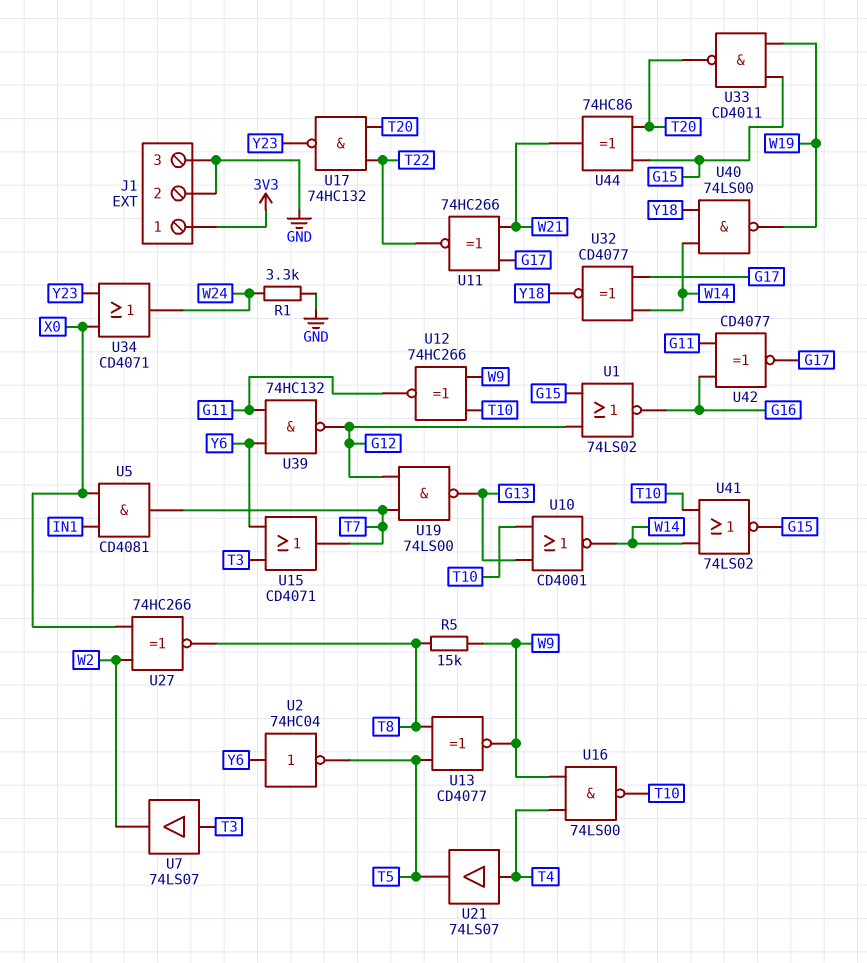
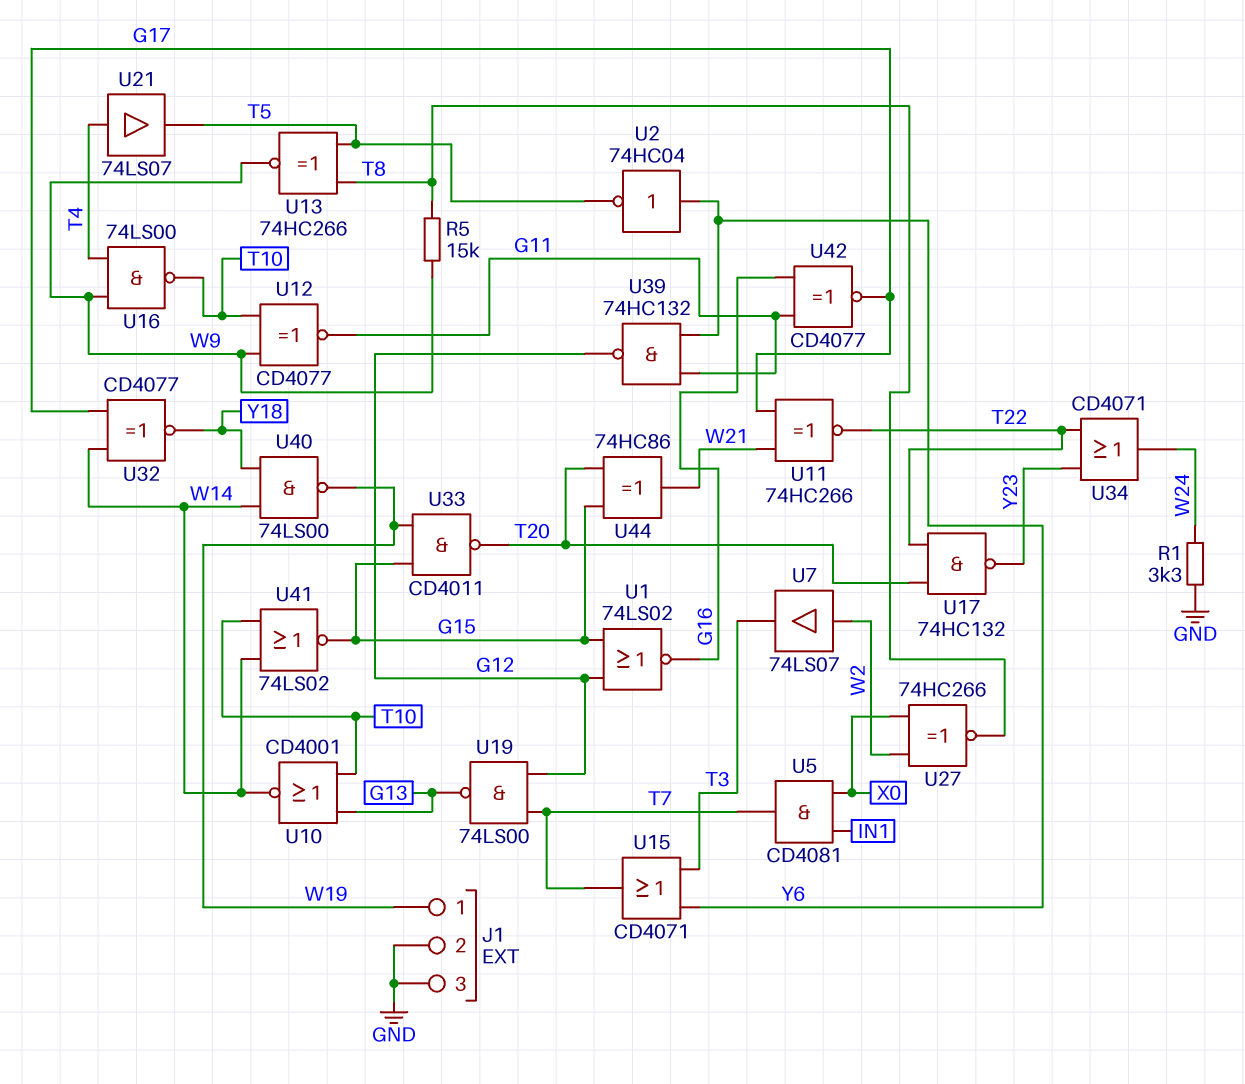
J1 pin 1: 3V3 -> W19
U7: buffer 74LS07 (in T3, out W2) -> buffer 74LS07 (in W2, out T3)
U12: XNOR 74HC266 (in T10, in W9, out G11) -> XNOR CD4077 (in T10, in W9, out G11)
U13: XNOR CD4077 (in T5, in T8, out W9) -> XNOR 74HC266 (in T5, in T8, out W9)
U34: OR CD4071 (in X0, in Y23, out W24) -> OR CD4071 (in T22, in Y23, out W24)

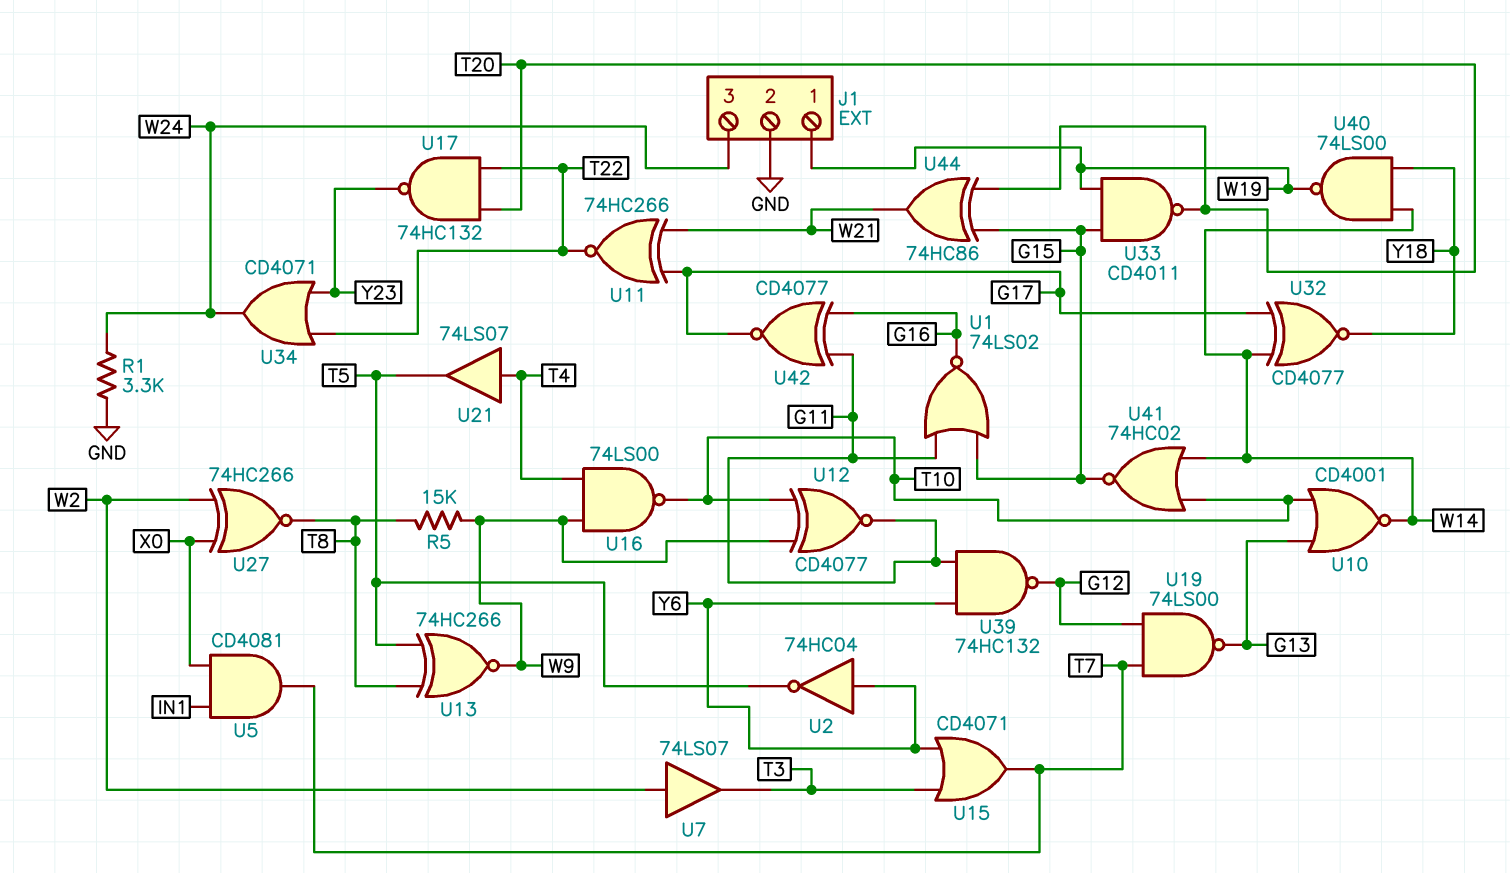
J1 pin 3: GND -> W24
U1: NOR 74LS02 (in G12, in G15, out G16) -> NOR 74LS02 (in G11, in G15, out G16)
U41: NOR 74LS02 (in T10, in W14, out G15) -> NOR 74HC02 (in T10, in W14, out G15)

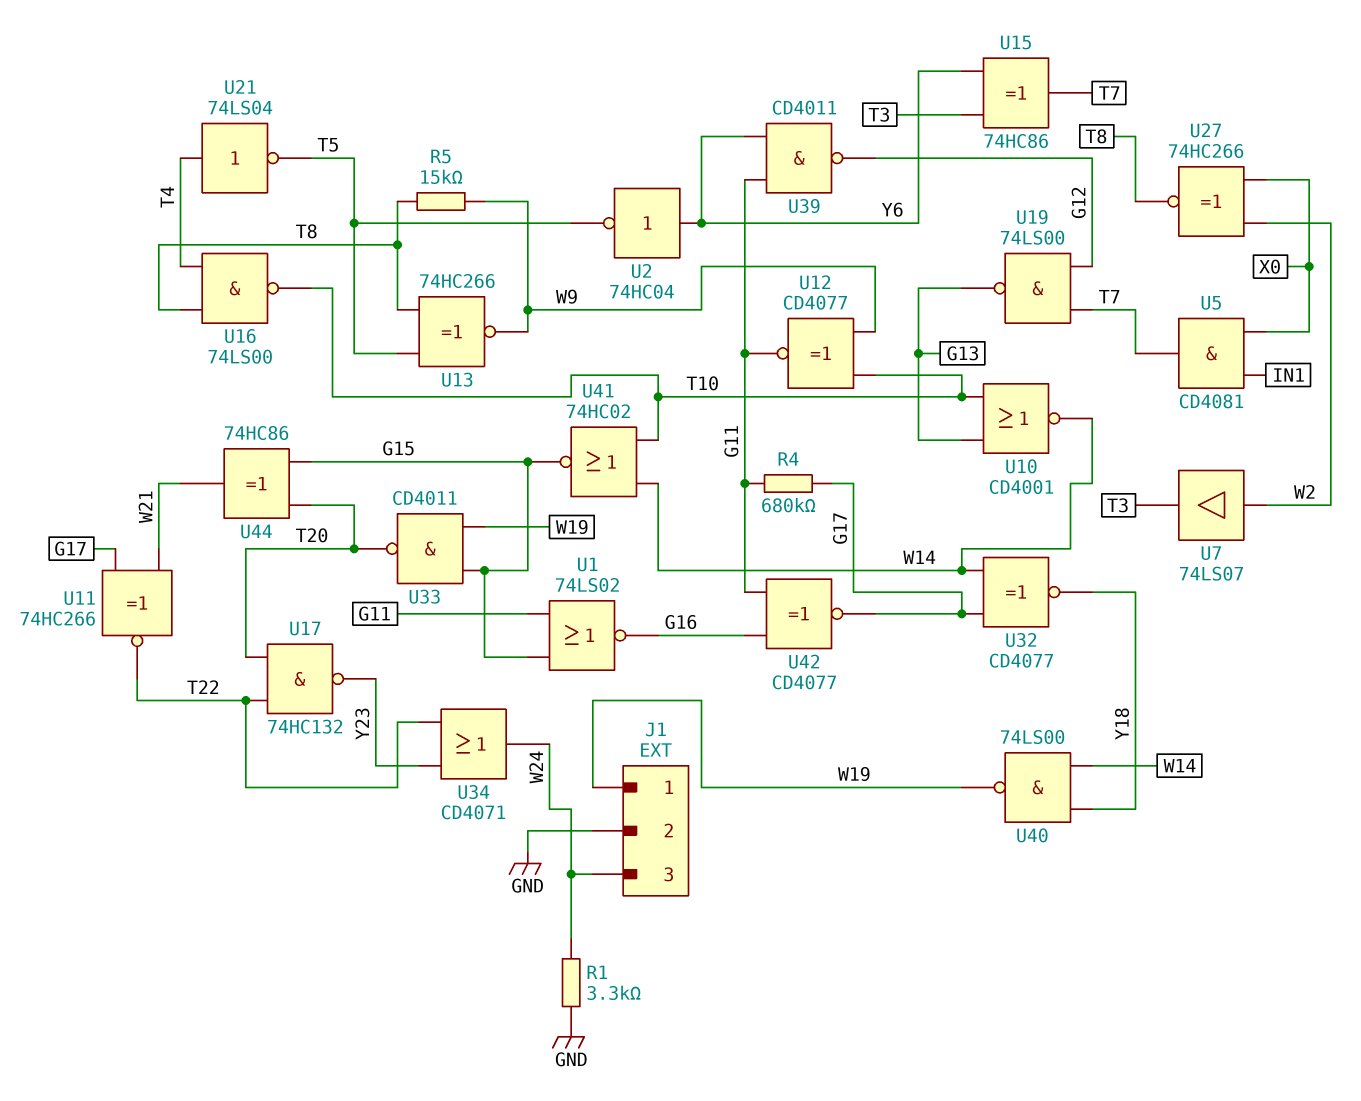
R4: none -> 680k (G11, G17)
U15: OR CD4071 (in T3, in Y6, out T7) -> XOR 74HC86 (in T3, in Y6, out T7)
U16: NAND 74LS00 (in T4, in W9, out T10) -> NAND 74LS00 (in T4, in T8, out T10)
U21: buffer 74LS07 (in T4, out T5) -> NOT 74LS04 (in T4, out T5)
U39: NAND 74HC132 (in G11, in Y6, out G12) -> NAND CD4011 (in G11, in Y6, out G12)

